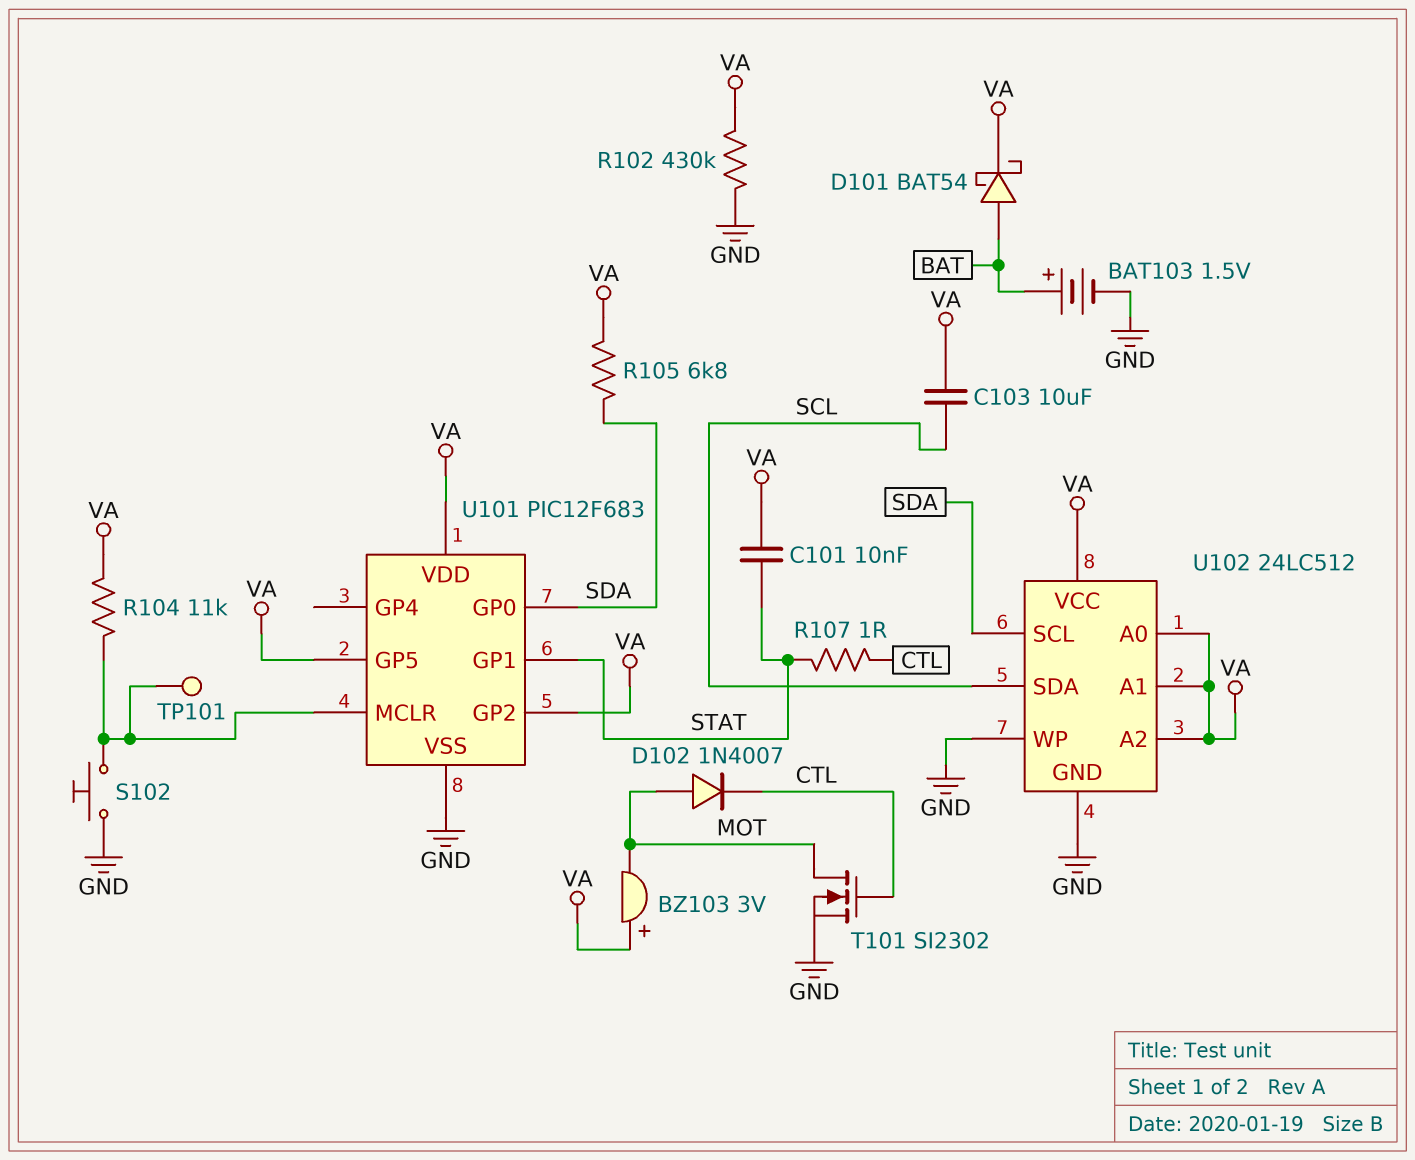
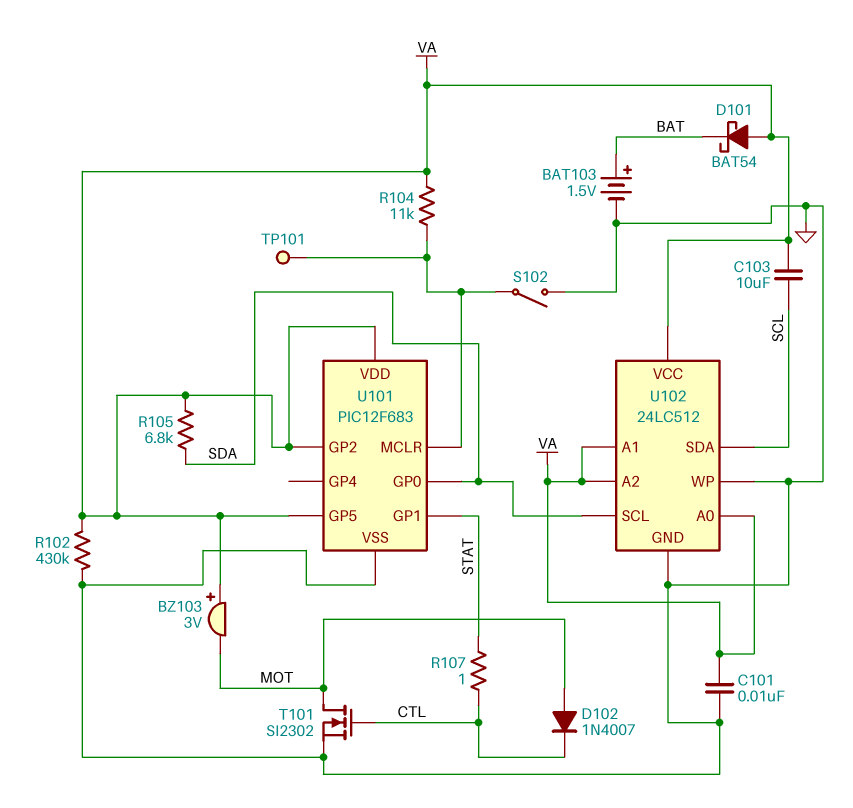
C101: 10nF (STAT, VA) -> 10nF (GND, VA)
D101: schottky BAT54 (A BAT, K VA) -> schottky BAT54 (A VA, K BAT)
S102: button (GND, U101/MCLR) -> switch (GND, U101/MCLR)

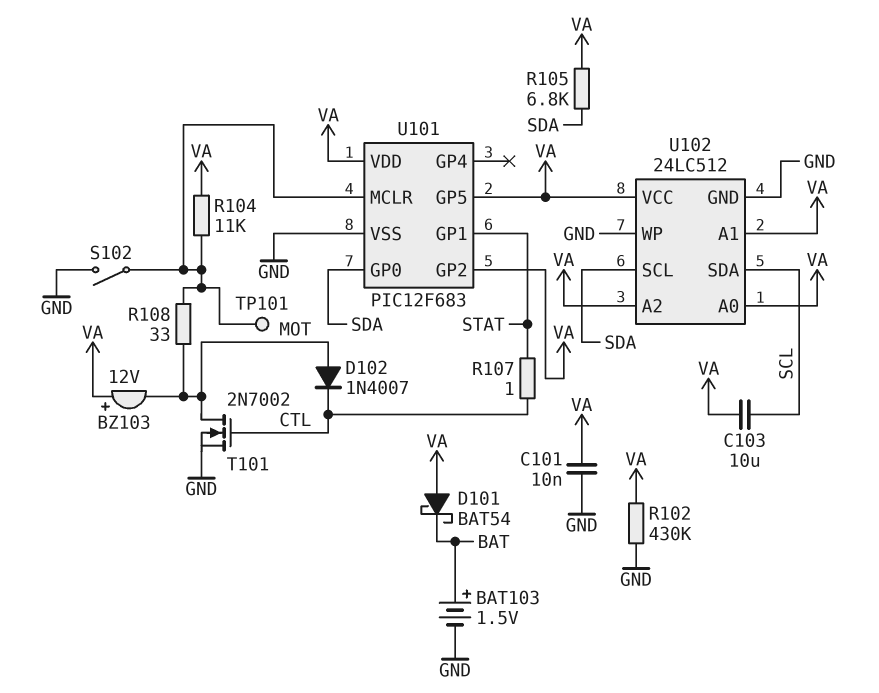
BZ103: buzzer 3V (plus VA, minus MOT) -> buzzer 12V (plus VA, minus MOT)
R108: none -> 33 (MOT, U101/MCLR)
T101: NMOS SI2302 (G CTL, D MOT, S GND) -> NMOS 2N7002 (G CTL, D MOT, S GND)

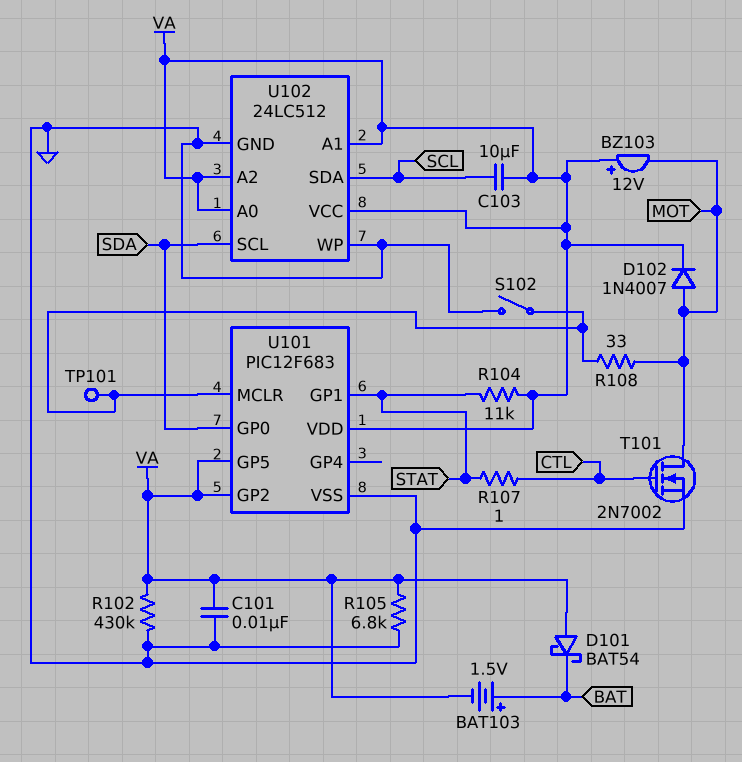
BAT103: 1.5V (plus BAT, minus GND) -> 1.5V (plus BAT, minus VA)
D102: diode 1N4007 (A MOT, K CTL) -> diode 1N4007 (A MOT, K VA)
R104: 11k (U101/MCLR, VA) -> 11k (STAT, VA)
R105: 6.8k (SDA, VA) -> 6.8k (GND, VA)

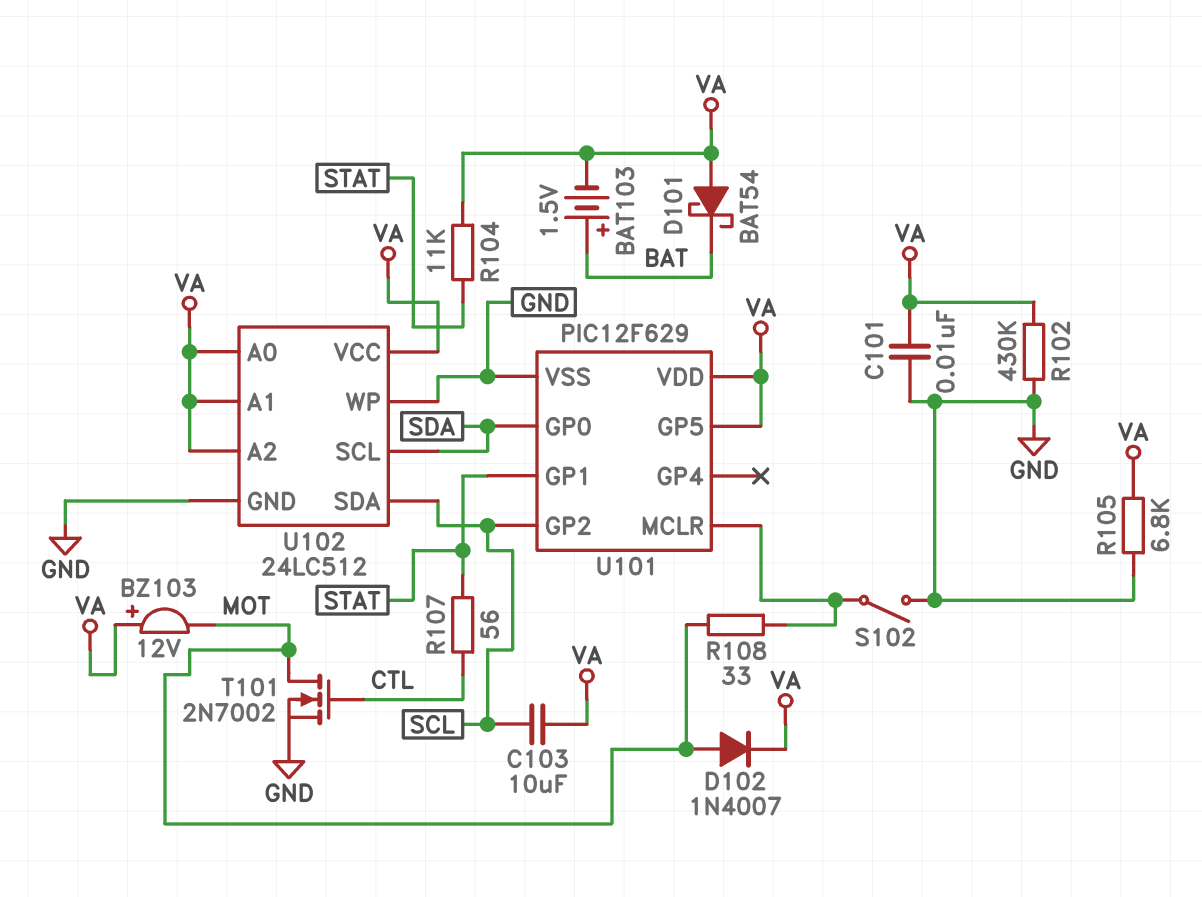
R107: 1 (CTL, STAT) -> 56 (CTL, STAT)
TP101: test point (U101/MCLR) -> none
U101: PIC12F683 -> PIC12F629
U101 pin GP2: VA -> SCL

